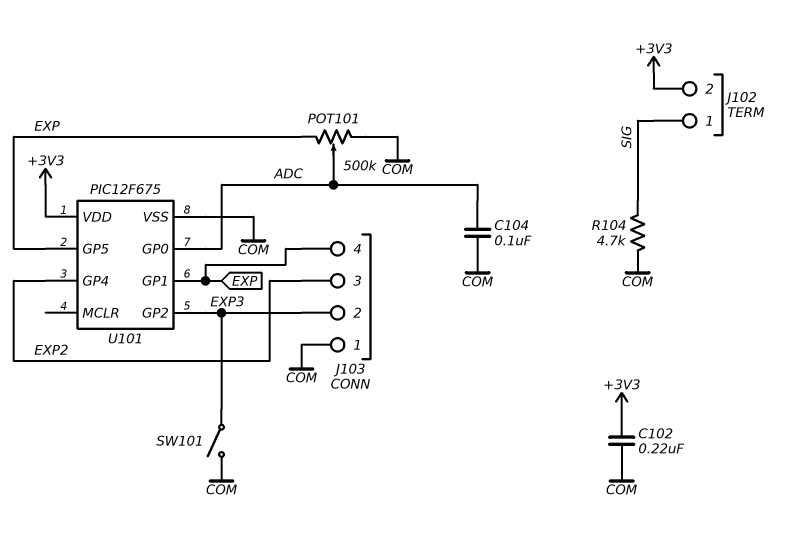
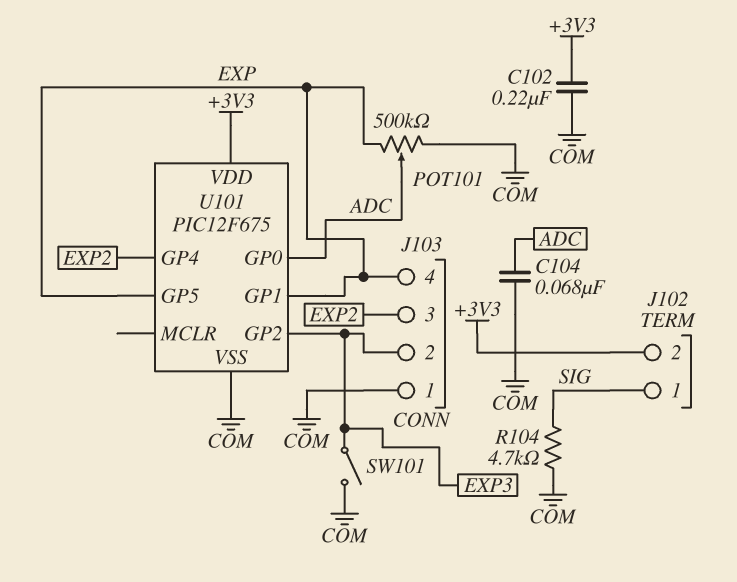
C104: 100nF (ADC, COM) -> 68nF (ADC, COM)

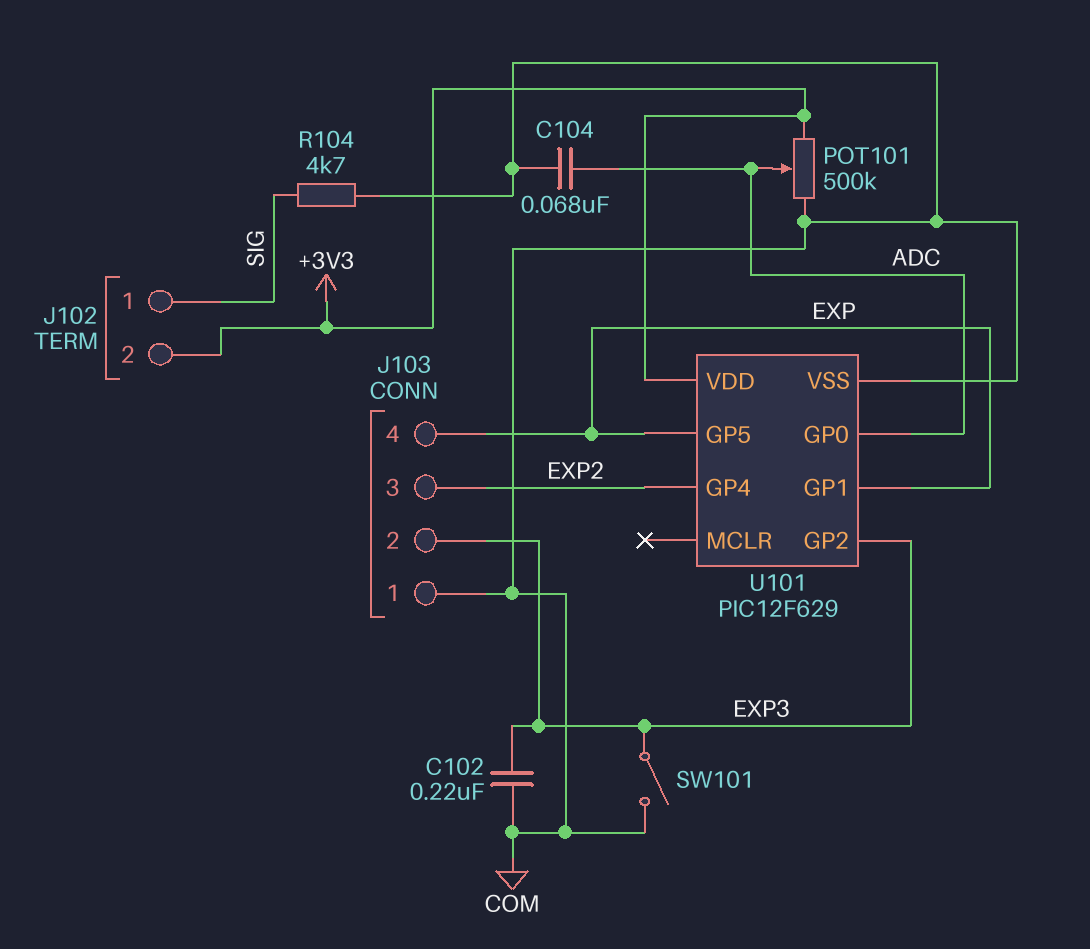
C102: 220nF (+3V3, COM) -> 220nF (COM, EXP3)
POT101: 500k (COM, EXP, wiper ADC) -> 500k (+3V3, COM, wiper ADC)
U101: PIC12F675 -> PIC12F629

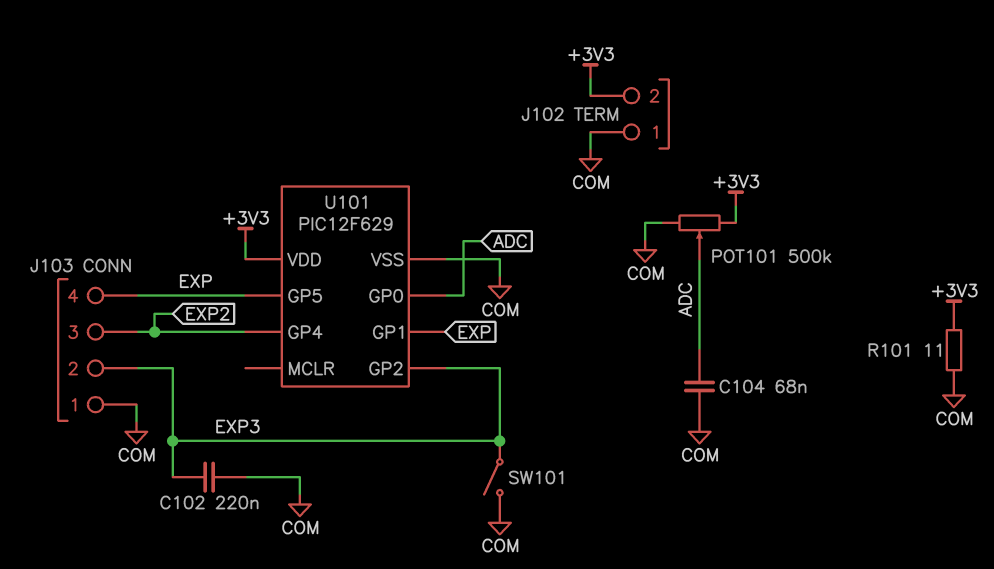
J102 pin 1: SIG -> COM
R101: none -> 11 (+3V3, COM)
R104: 4.7k (COM, SIG) -> none

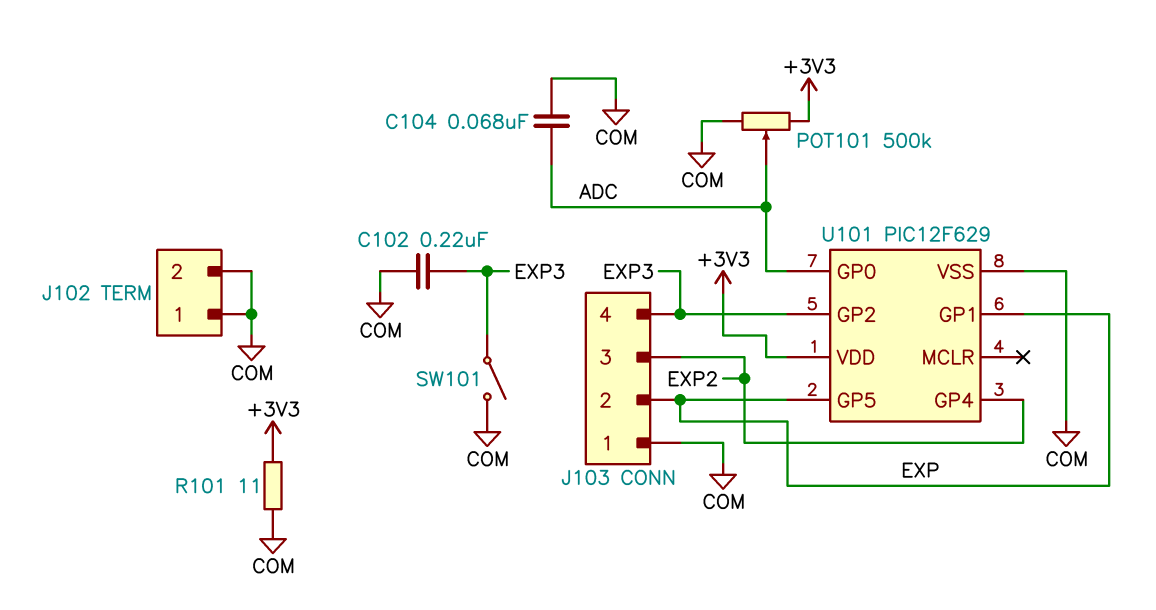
J102 pin 2: +3V3 -> COM
J103 pin 2: EXP3 -> EXP
J103 pin 4: EXP -> EXP3

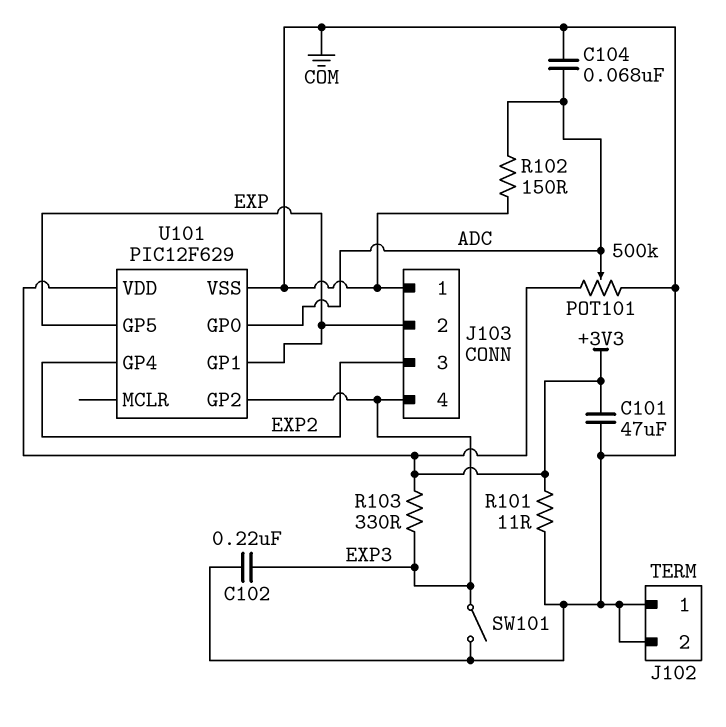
C101: none -> 47uF (+3V3, COM)
R102: none -> 150 (ADC, COM)
R103: none -> 330 (+3V3, EXP3)

